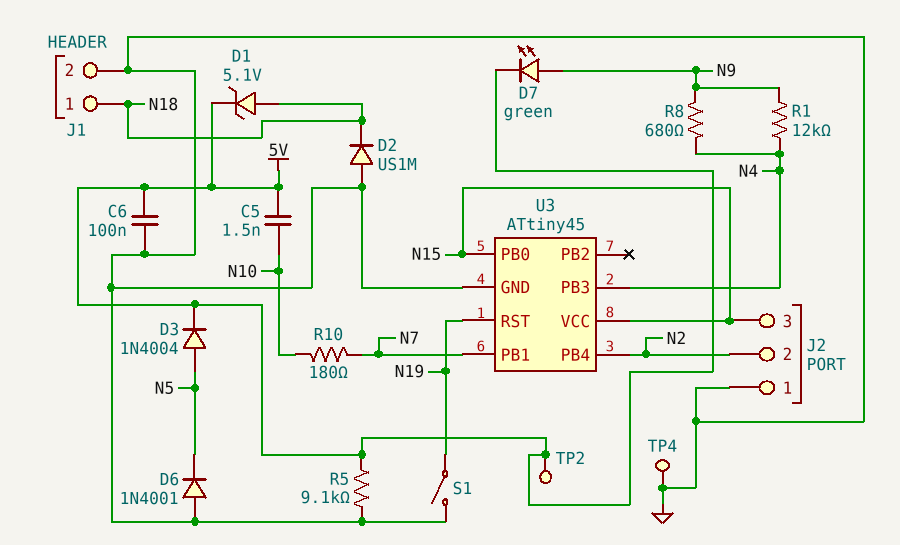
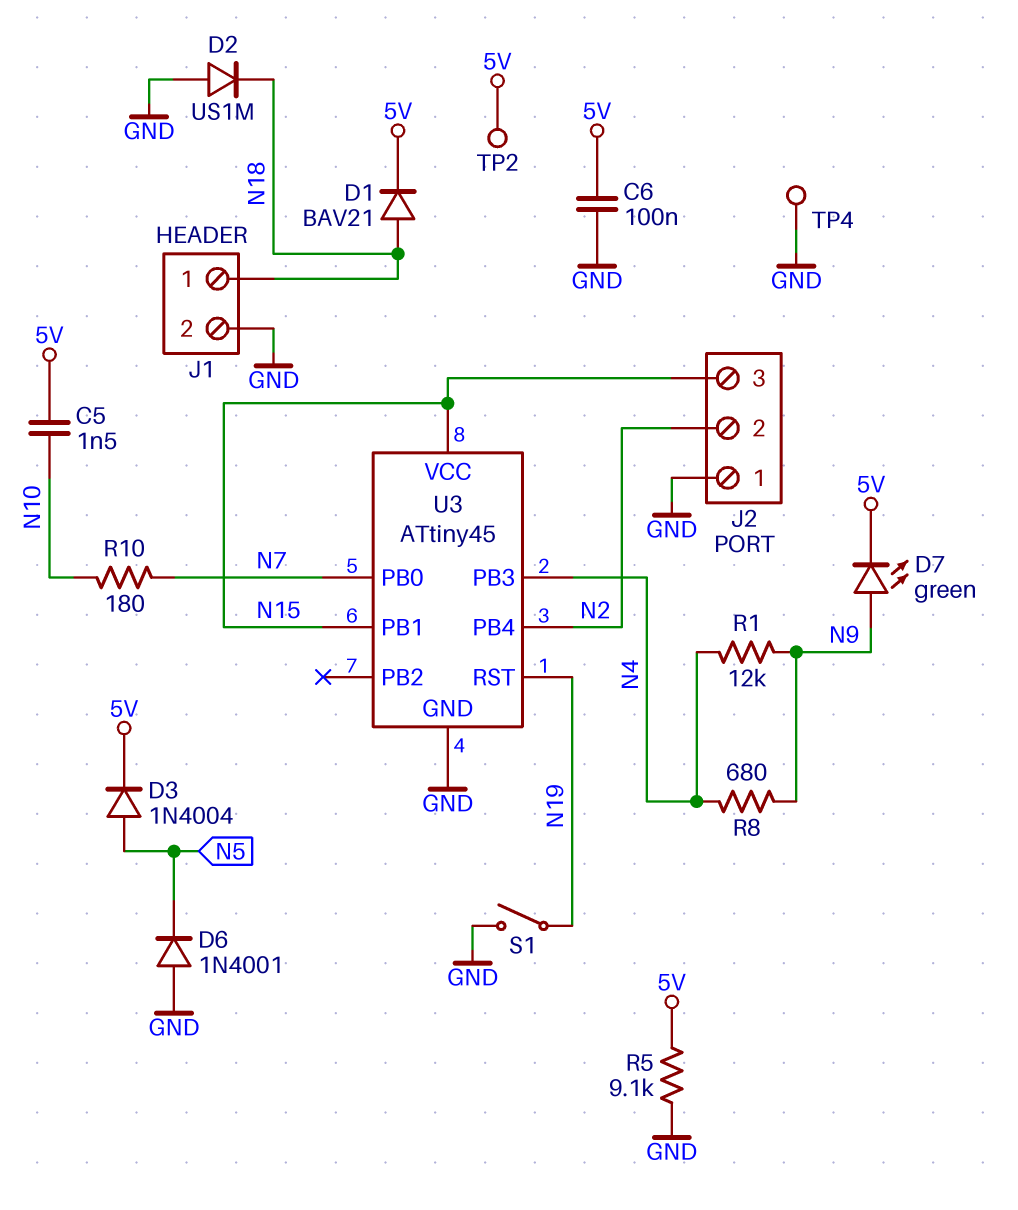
D1: zener 5.1V (A N18, K 5V) -> diode BAV21 (A N18, K 5V)
U3 pin PB0: N15 -> N7
U3 pin PB1: N7 -> N15

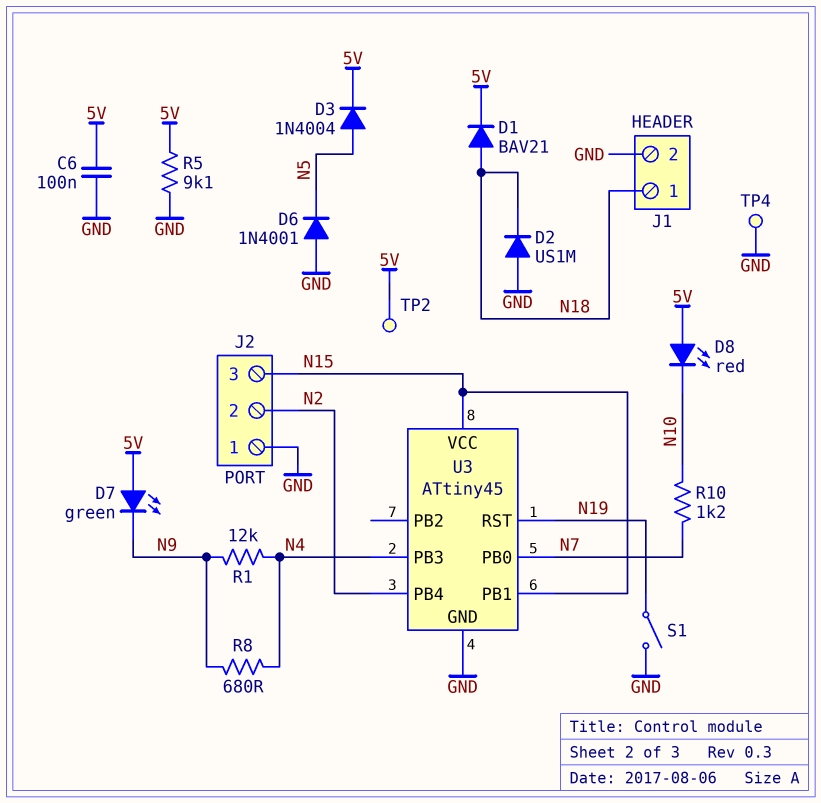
C5: 1.5nF (5V, N10) -> none
D7: LED green (A N9, K 5V) -> LED green (A 5V, K N9)
D8: none -> LED red (A 5V, K N10)
R10: 180 (N7, N10) -> 1.2k (N7, N10)

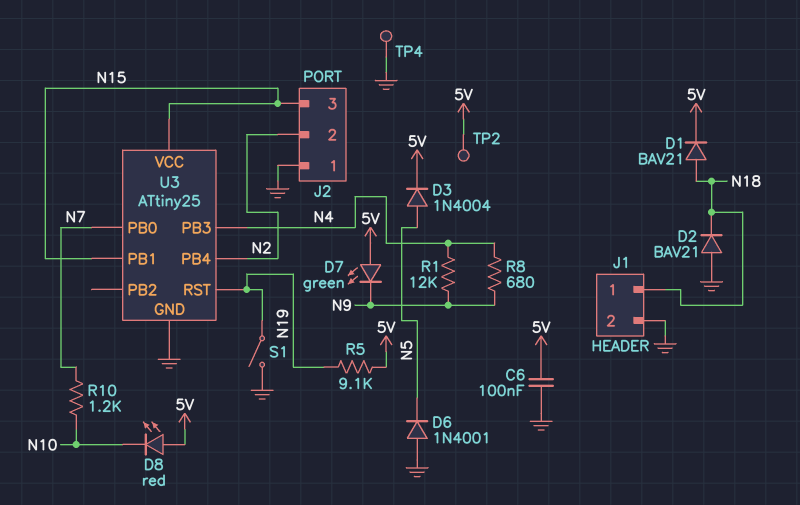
D2: diode US1M (A GND, K N18) -> diode BAV21 (A GND, K N18)
R5: 9.1k (5V, GND) -> 9.1k (5V, N19)
U3: ATtiny45 -> ATtiny25

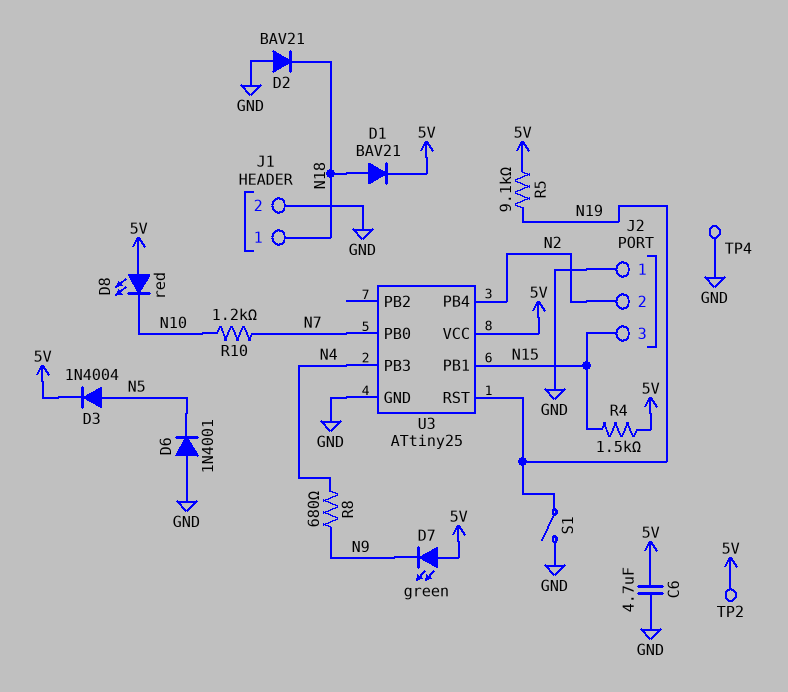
C6: 100nF (5V, GND) -> 4.7uF (5V, GND)
R1: 12k (N4, N9) -> none
R4: none -> 1.5k (5V, N15)
U3 pin VCC: N15 -> 5V

